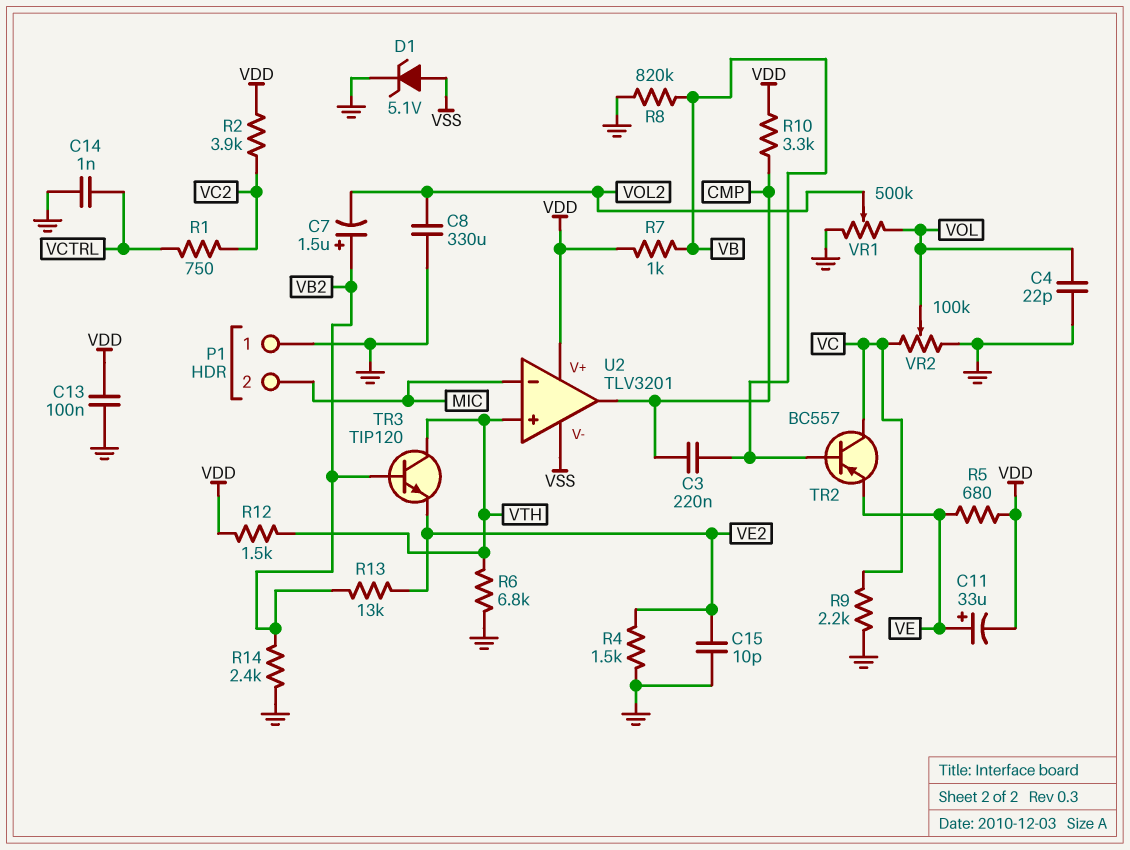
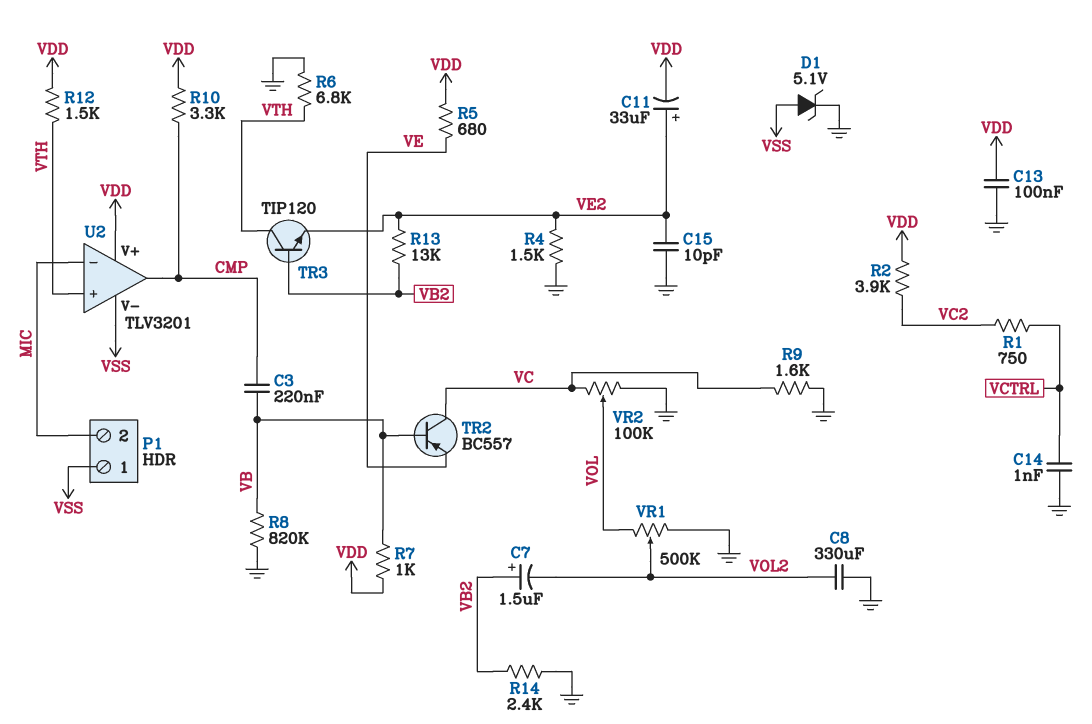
C4: 22pF (GND, VOL) -> none
C11: 33uF (plus VE, minus VDD) -> 33uF (plus VE2, minus VDD)
P1 pin 1: GND -> VSS
R9: 2.2k (GND, VC) -> 1.6k (GND, VC)

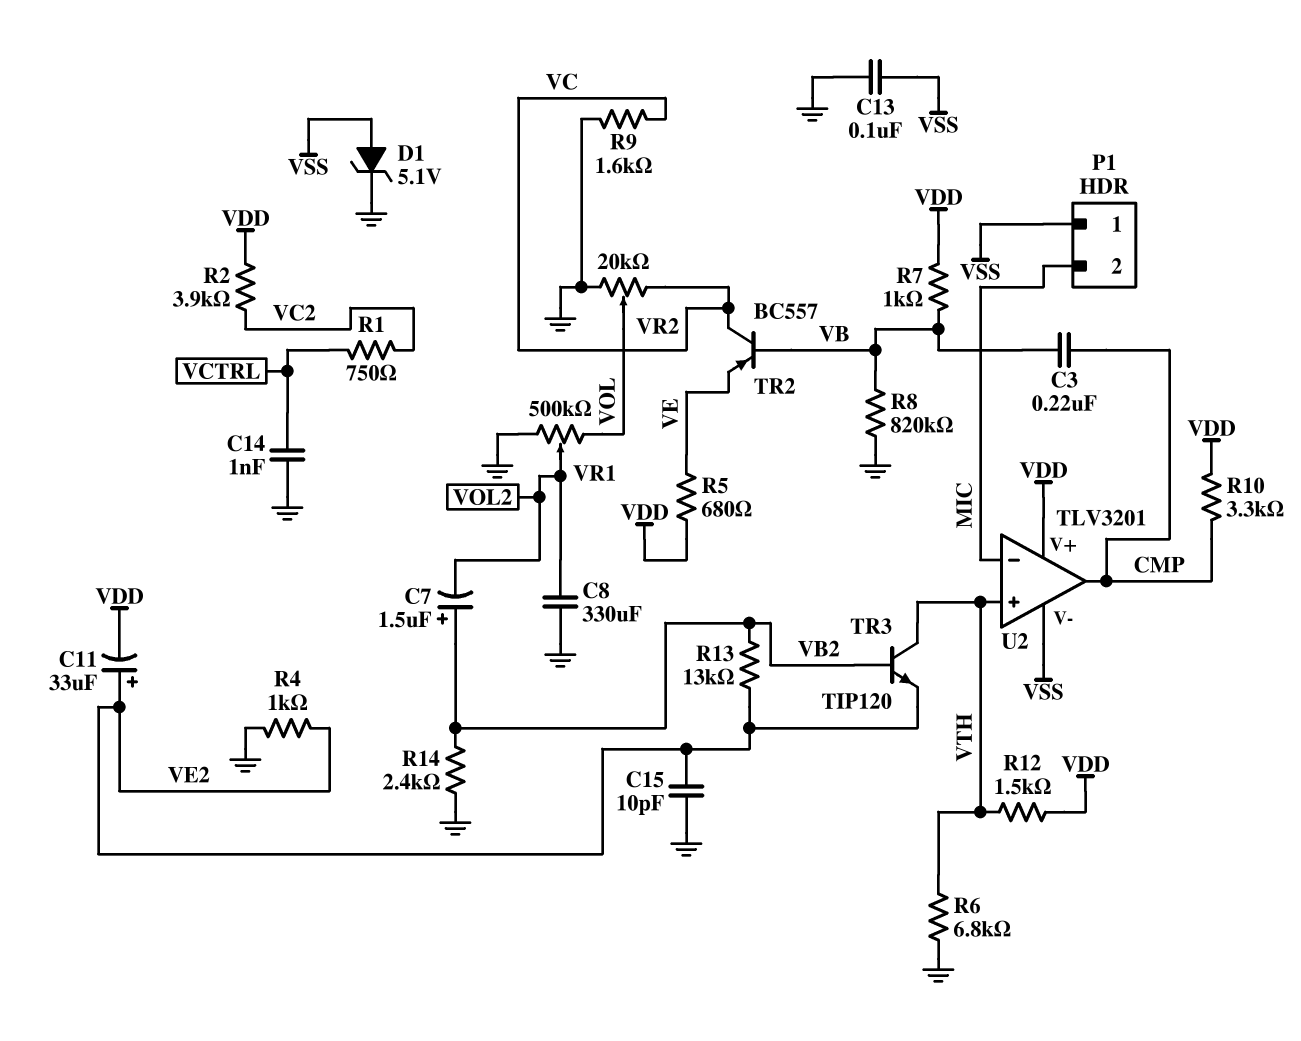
C13: 100nF (GND, VDD) -> 100nF (GND, VSS)
R4: 1.5k (GND, VE2) -> 1k (GND, VE2)
VR2: 100k (GND, VC, wiper VOL) -> 20k (GND, VC, wiper VOL)

